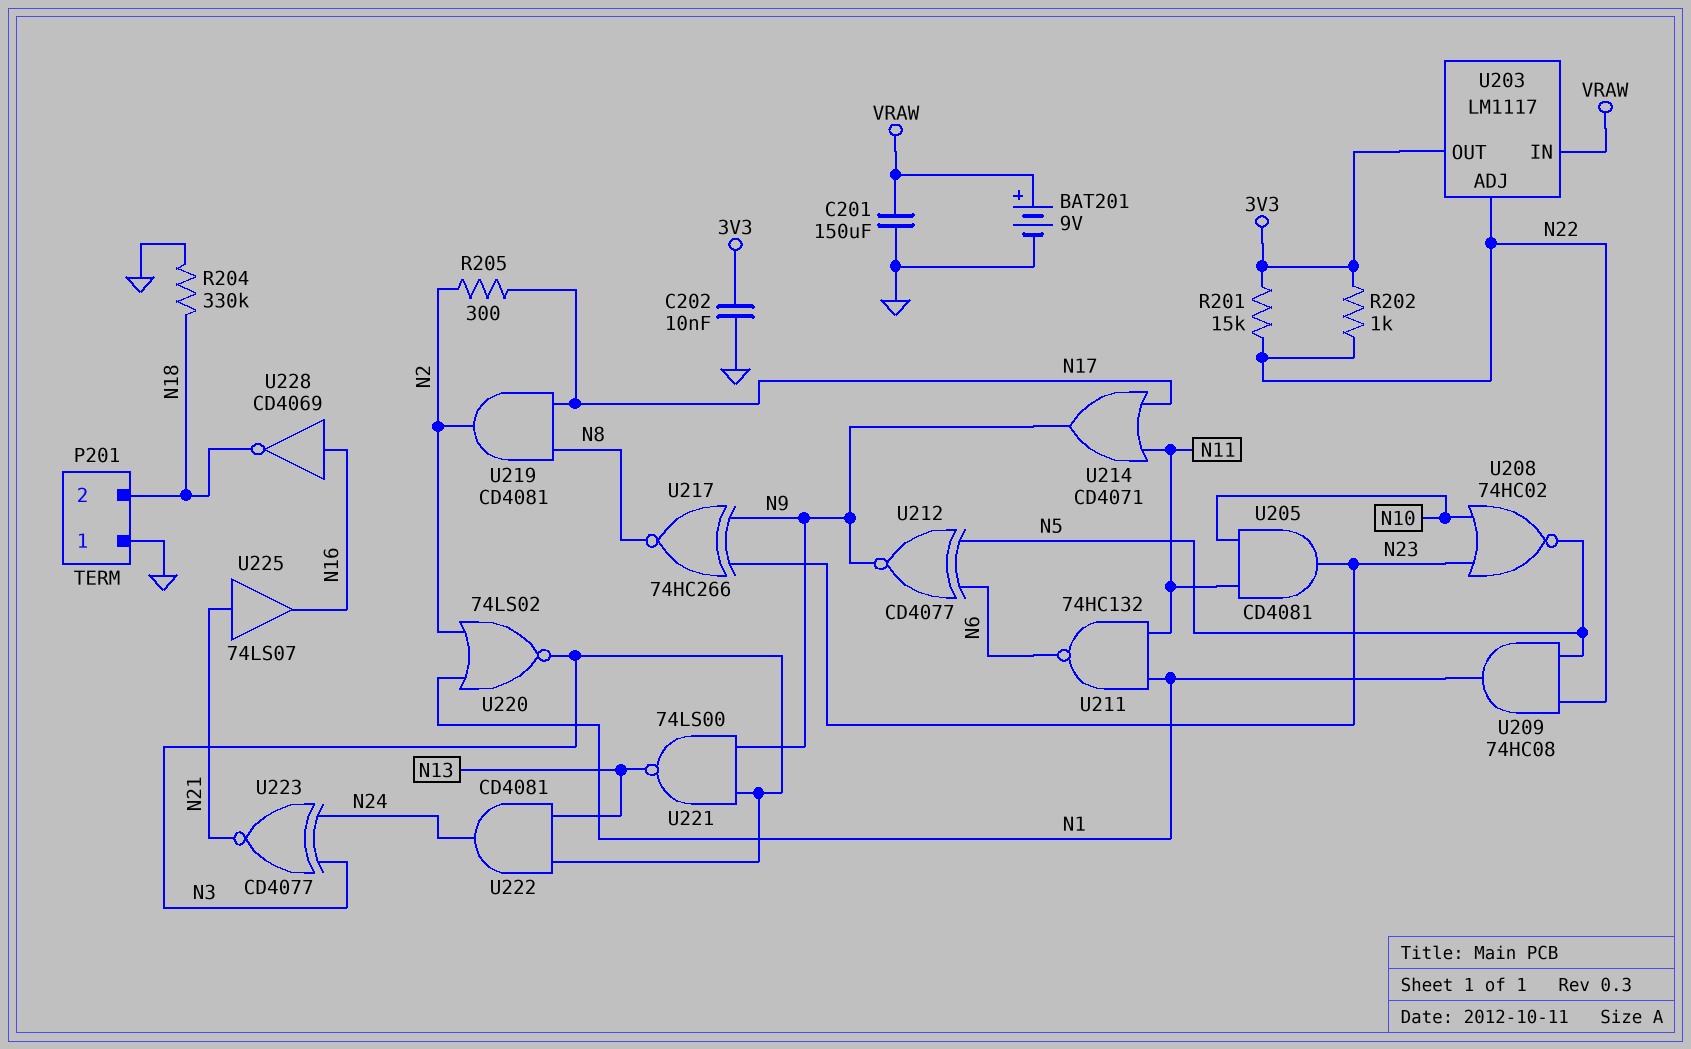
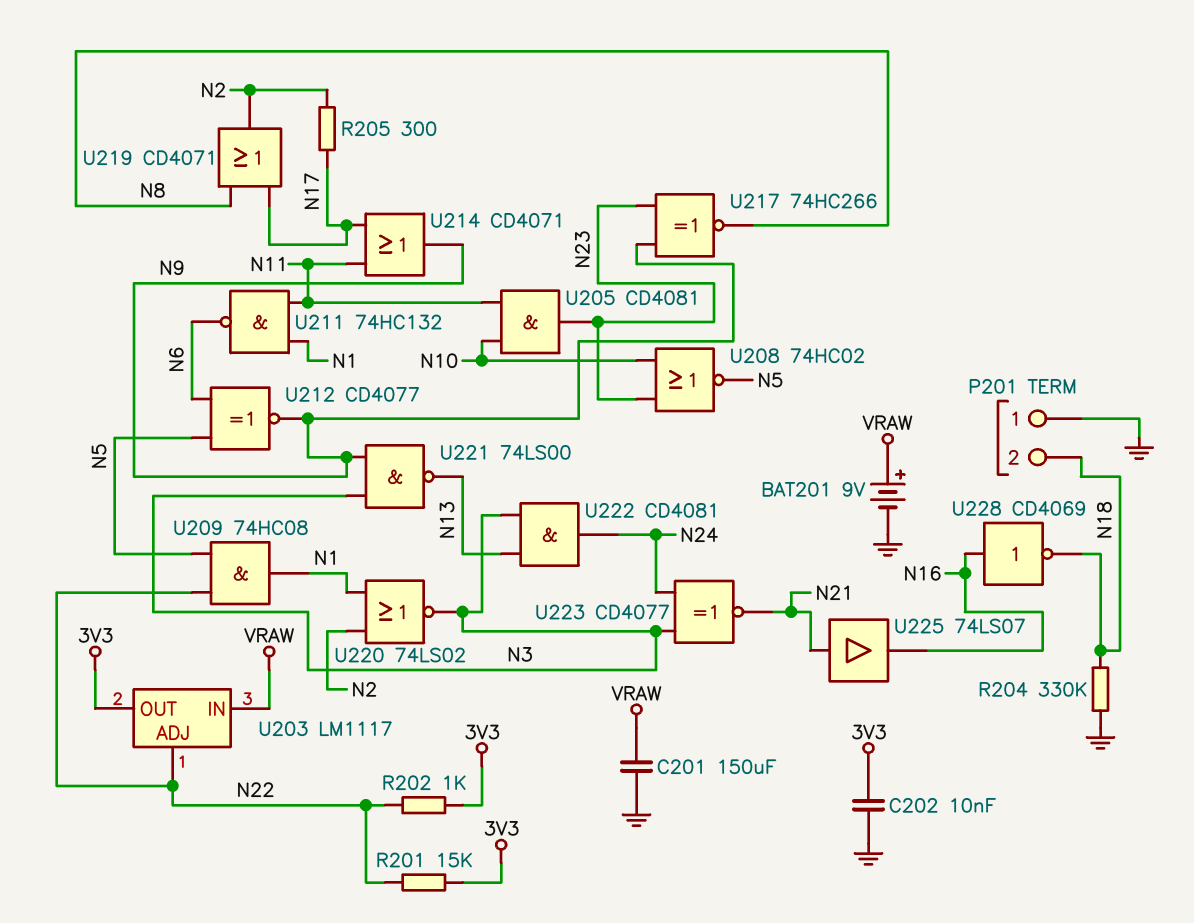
U219: AND CD4081 (in N8, in N17, out N2) -> OR CD4071 (in N8, in N17, out N2)

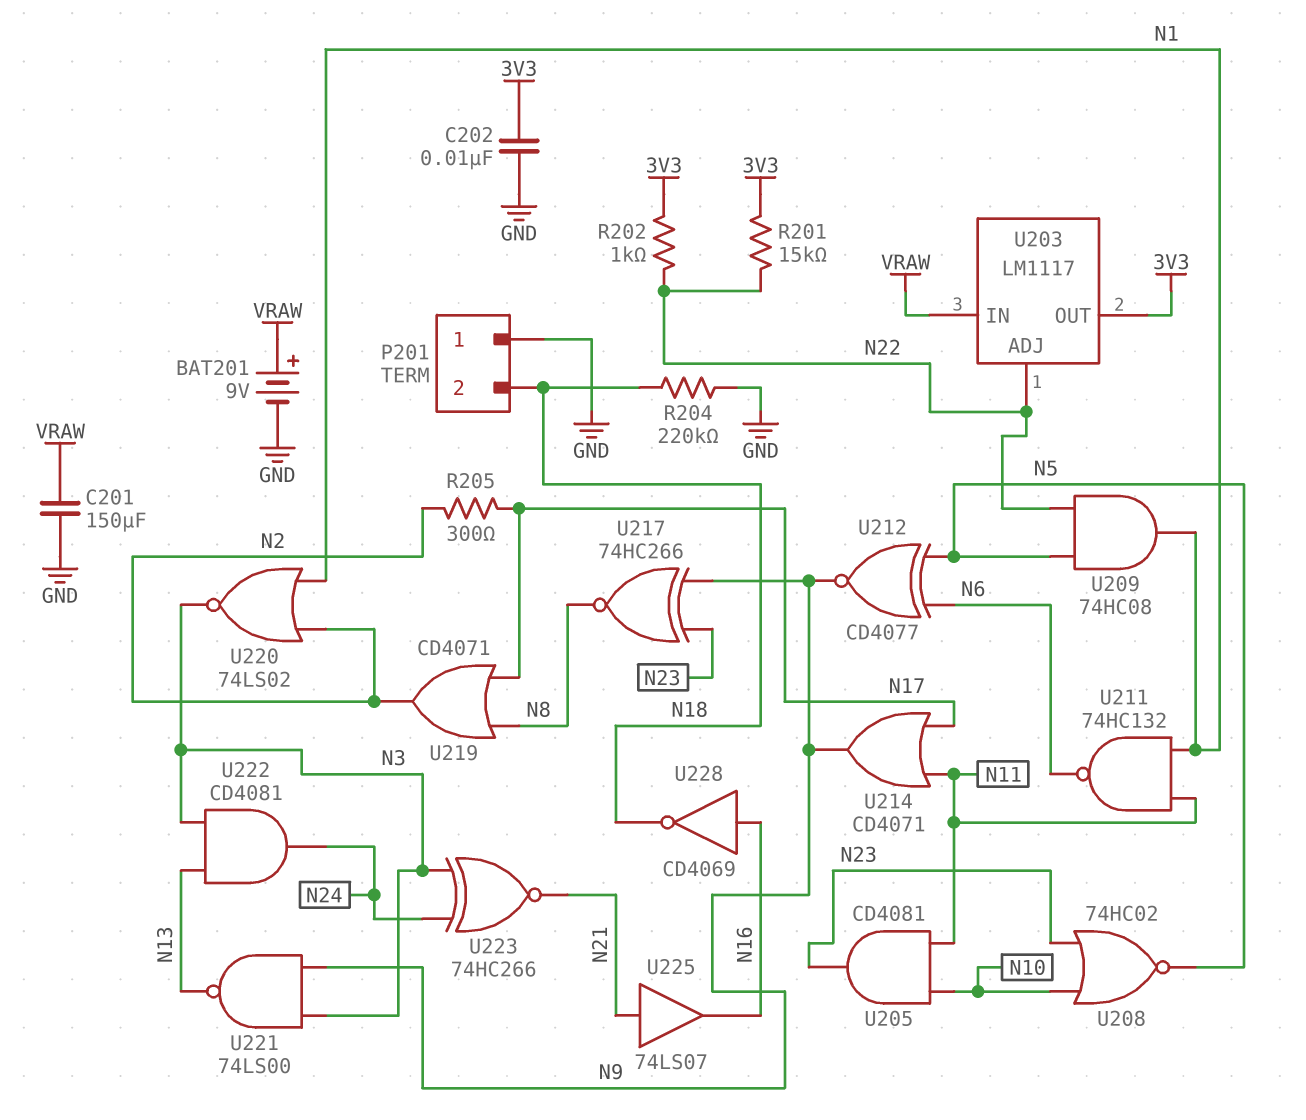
R204: 330k (GND, N18) -> 220k (GND, N18)
U223: XNOR CD4077 (in N3, in N24, out N21) -> XNOR 74HC266 (in N3, in N24, out N21)

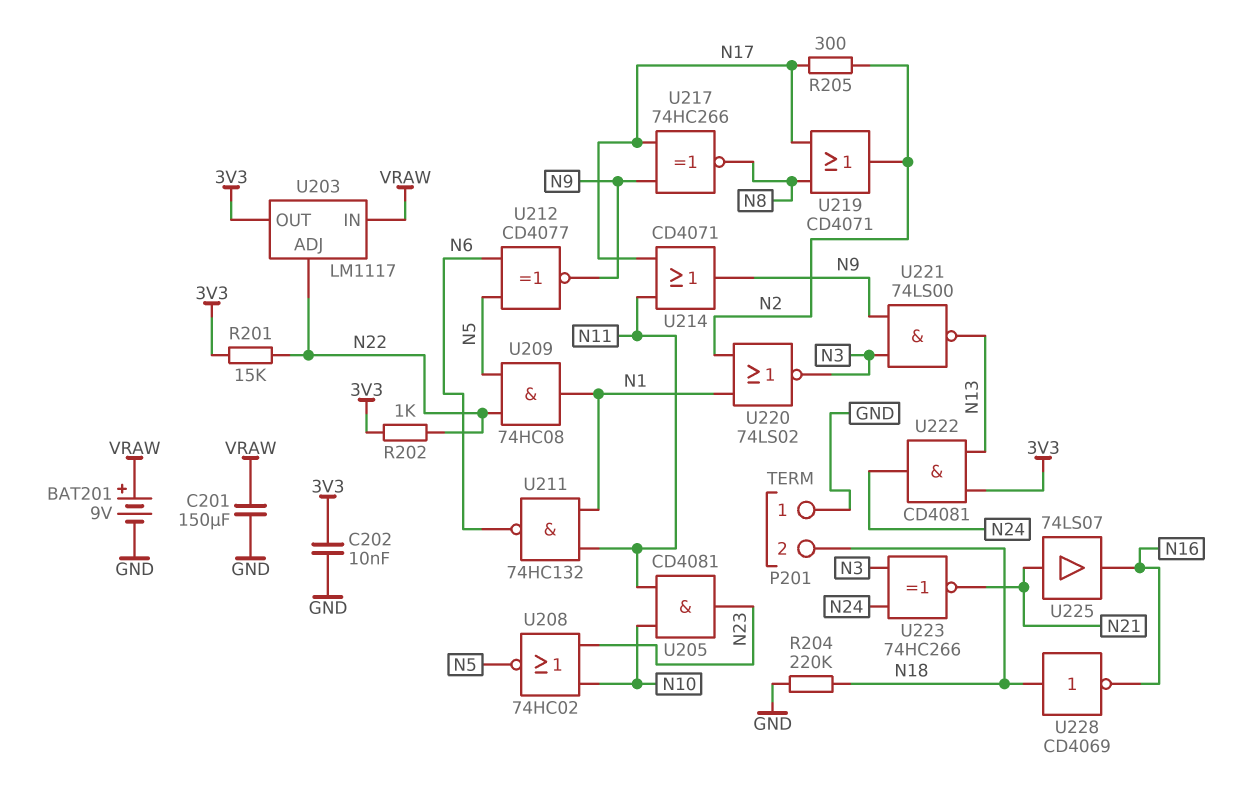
U217: XNOR 74HC266 (in N9, in N23, out N8) -> XNOR 74HC266 (in N9, in N17, out N8)
U222: AND CD4081 (in N3, in N13, out N24) -> AND CD4081 (in 3V3, in N13, out N24)
U228: NOT CD4069 (in N16, out N18) -> NOT CD4069 (in N18, out N16)

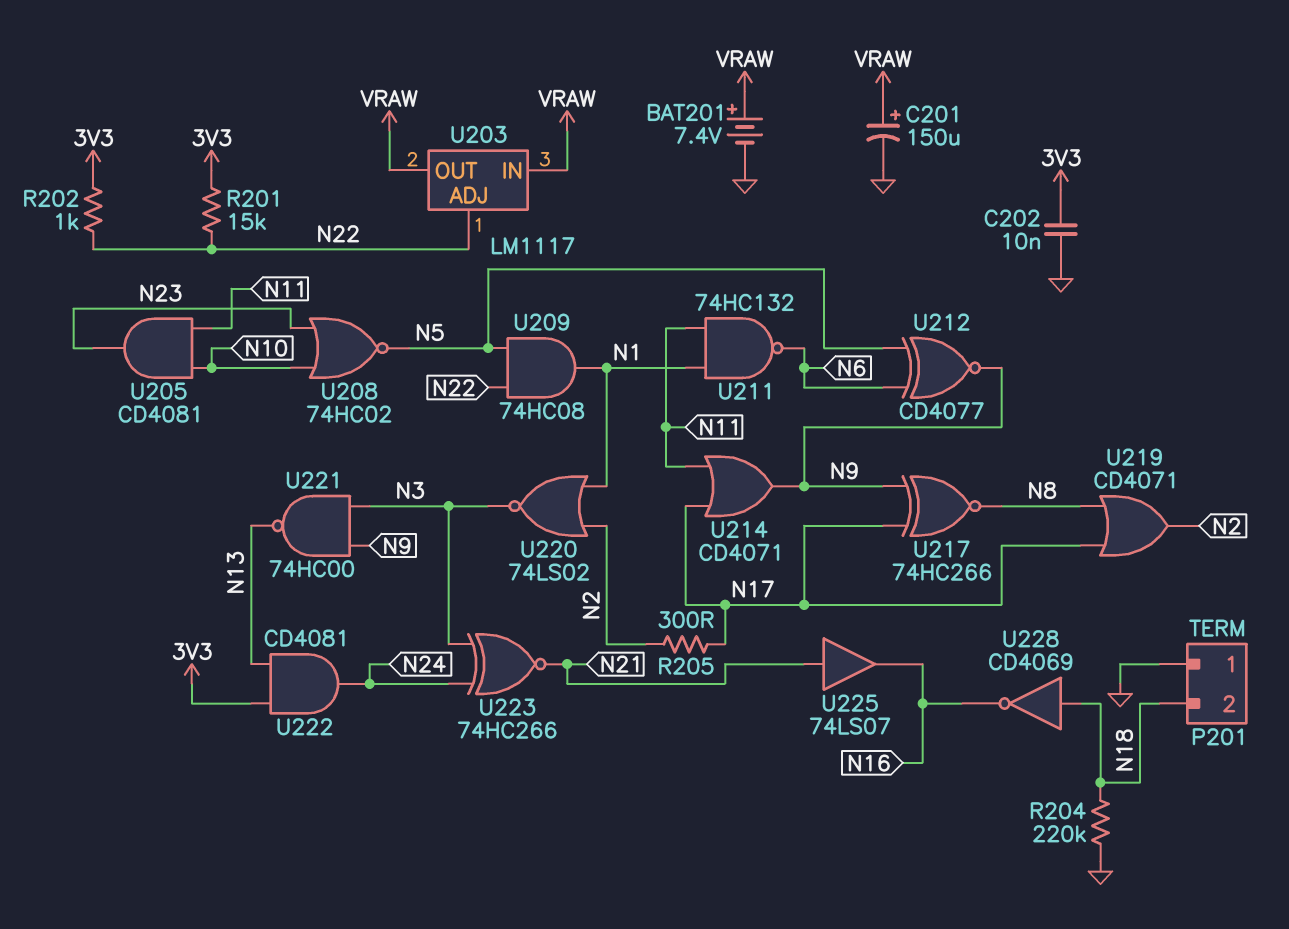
BAT201: 9V (plus VRAW, minus GND) -> 7.4V (plus VRAW, minus GND)
C201: 150uF (GND, VRAW) -> 150uF (plus VRAW, minus GND)
U203 pin OUT: 3V3 -> VRAW
U221: NAND 74LS00 (in N3, in N9, out N13) -> NAND 74HC00 (in N3, in N9, out N13)

